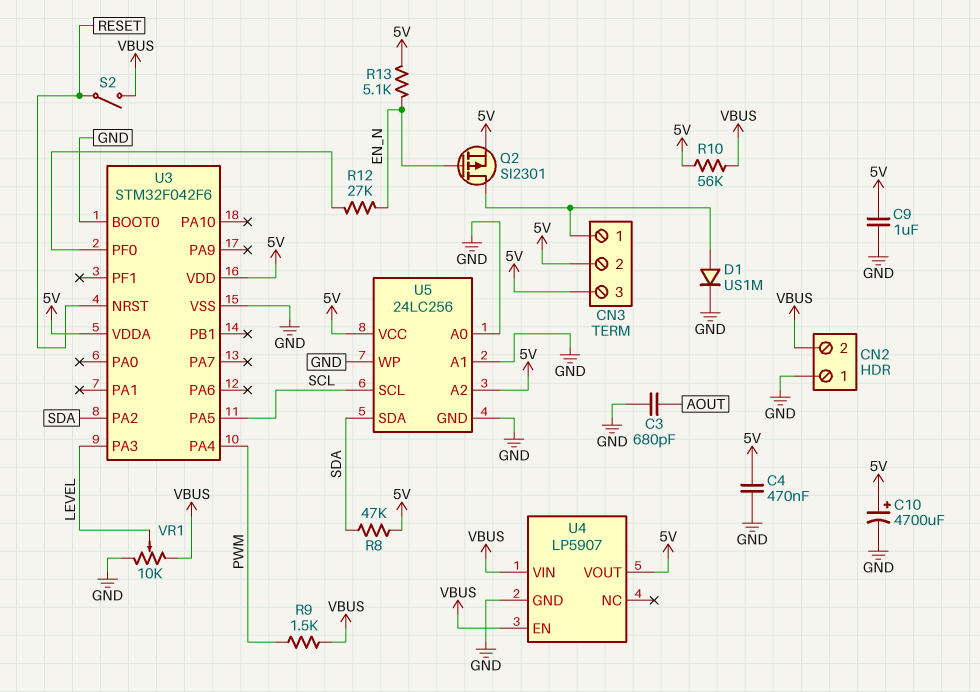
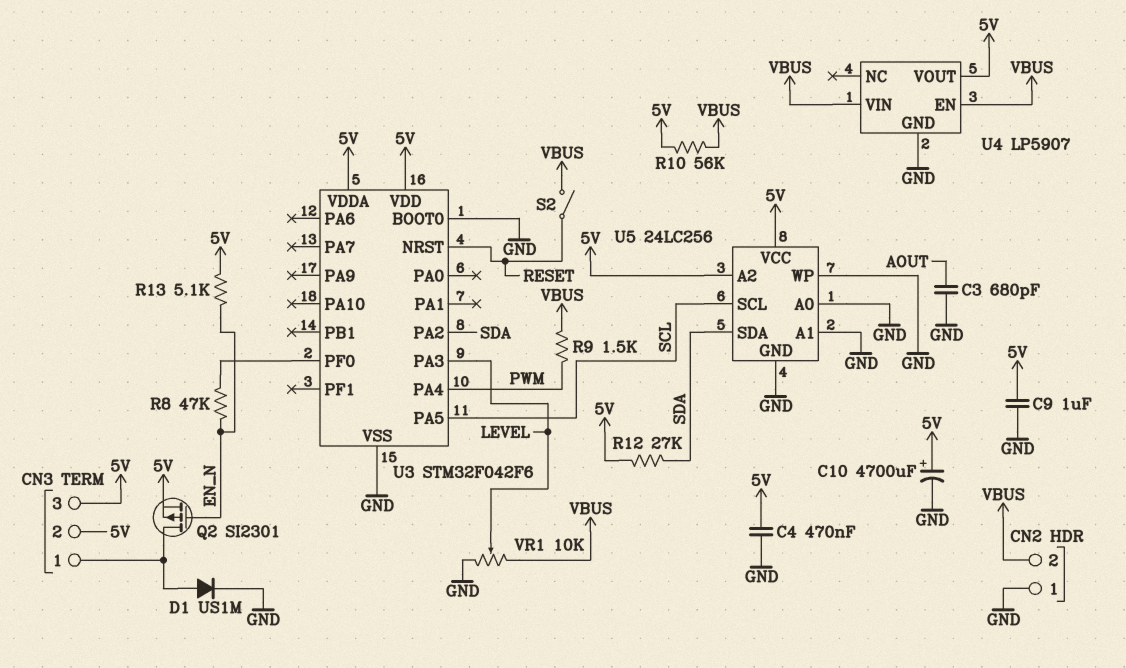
R8: 47k (5V, SDA) -> 47k (EN_N, U3/PF0)
R12: 27k (EN_N, U3/PF0) -> 27k (5V, SDA)

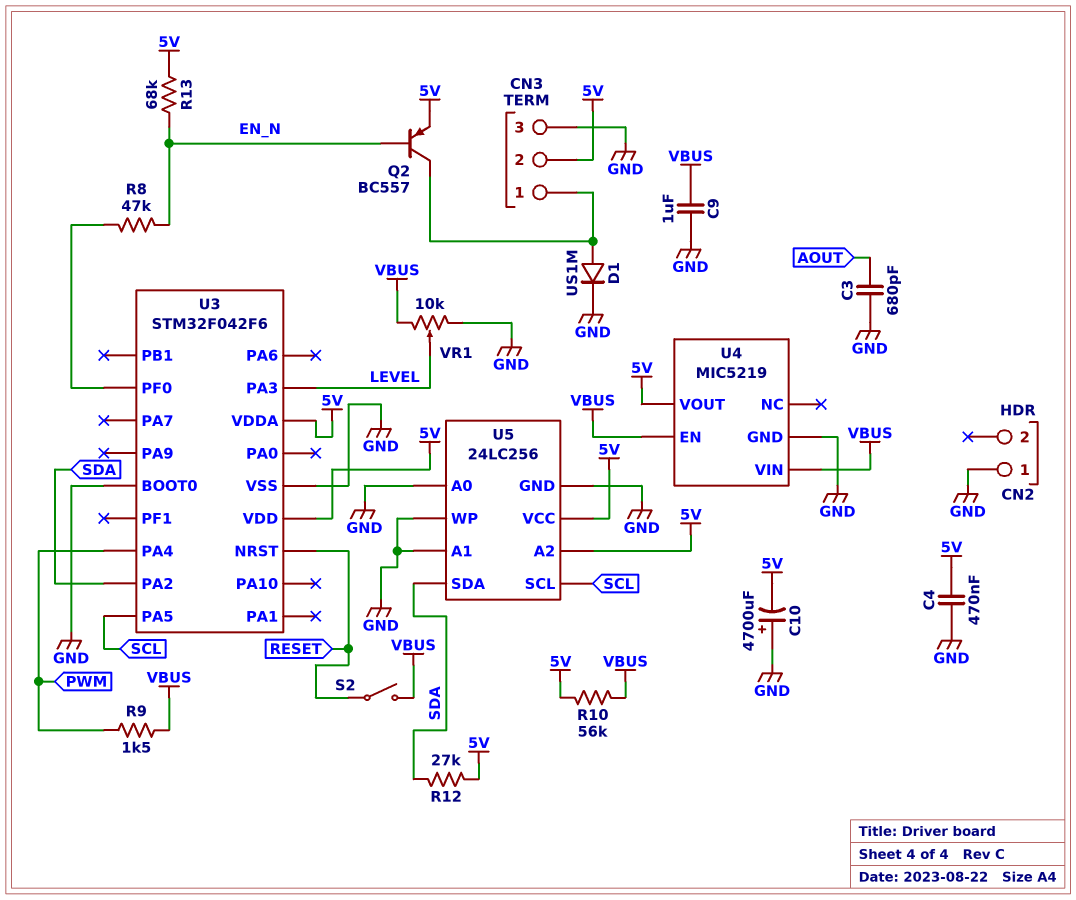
C9: 1uF (5V, GND) -> 1uF (GND, VBUS)
C10: 4700uF (plus 5V, minus GND) -> 4700uF (plus GND, minus 5V)
CN2 pin 2: VBUS -> none
CN3 pin 3: 5V -> GND
Q2: PMOS SI2301 (G EN_N, D CN3/1, S 5V) -> PNP BC557 (B EN_N, C CN3/1, E 5V)
R13: 5.1k (5V, EN_N) -> 68k (5V, EN_N)
U4: LP5907 -> MIC5219

